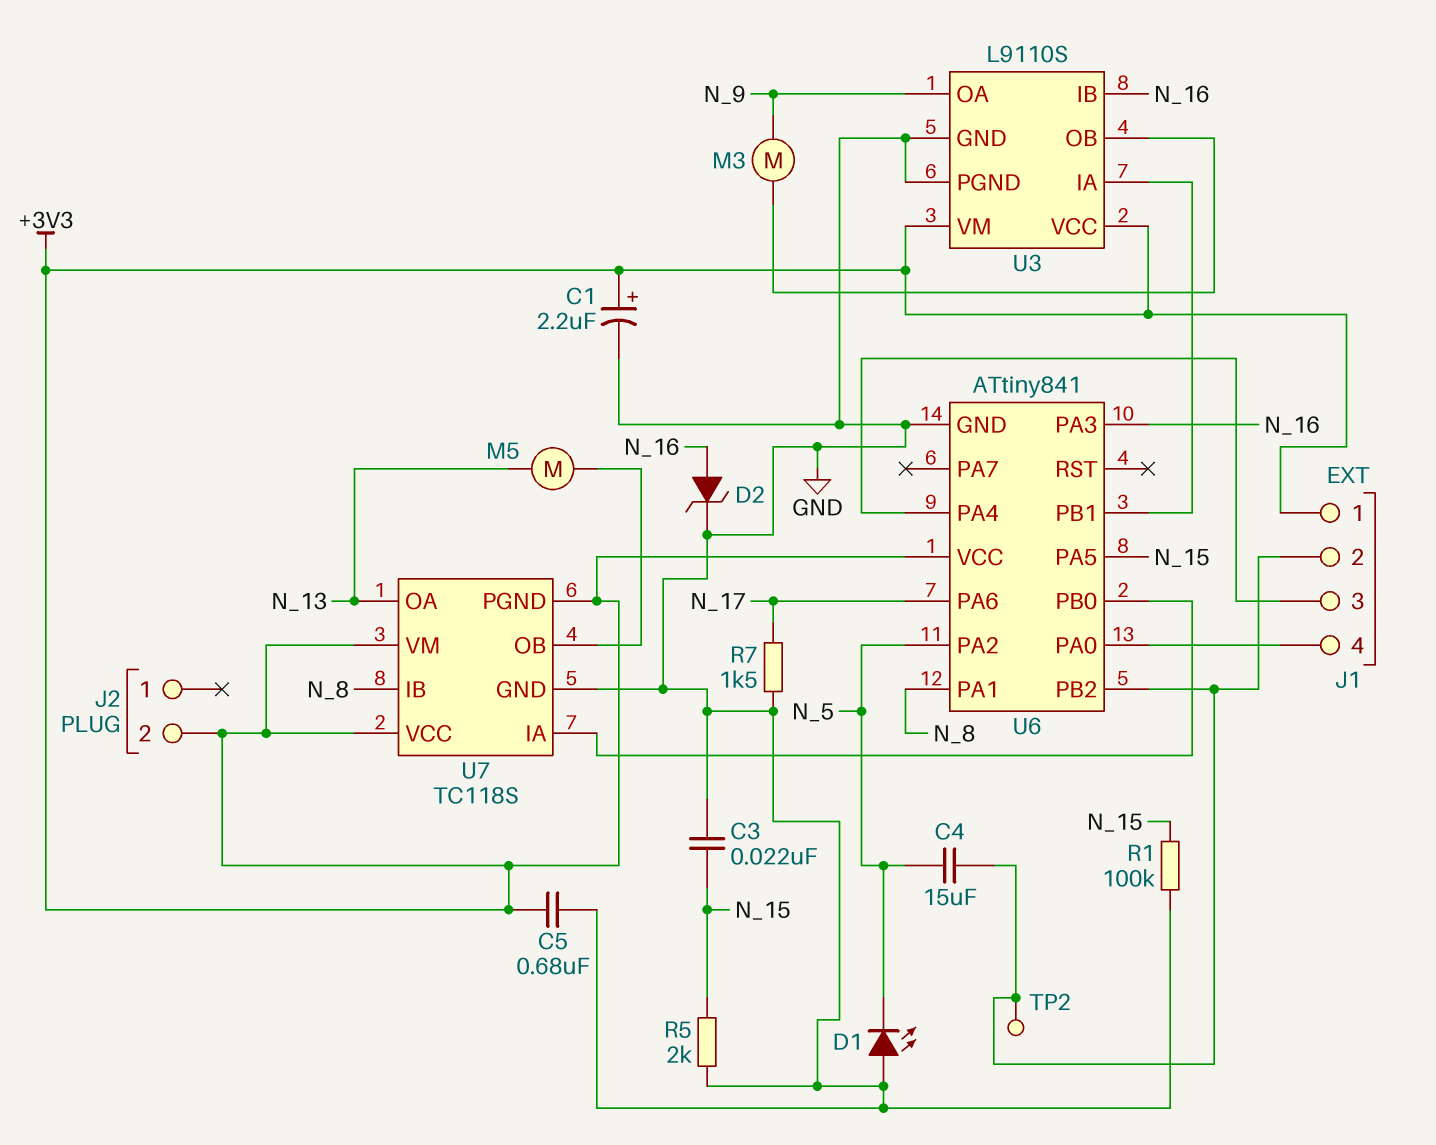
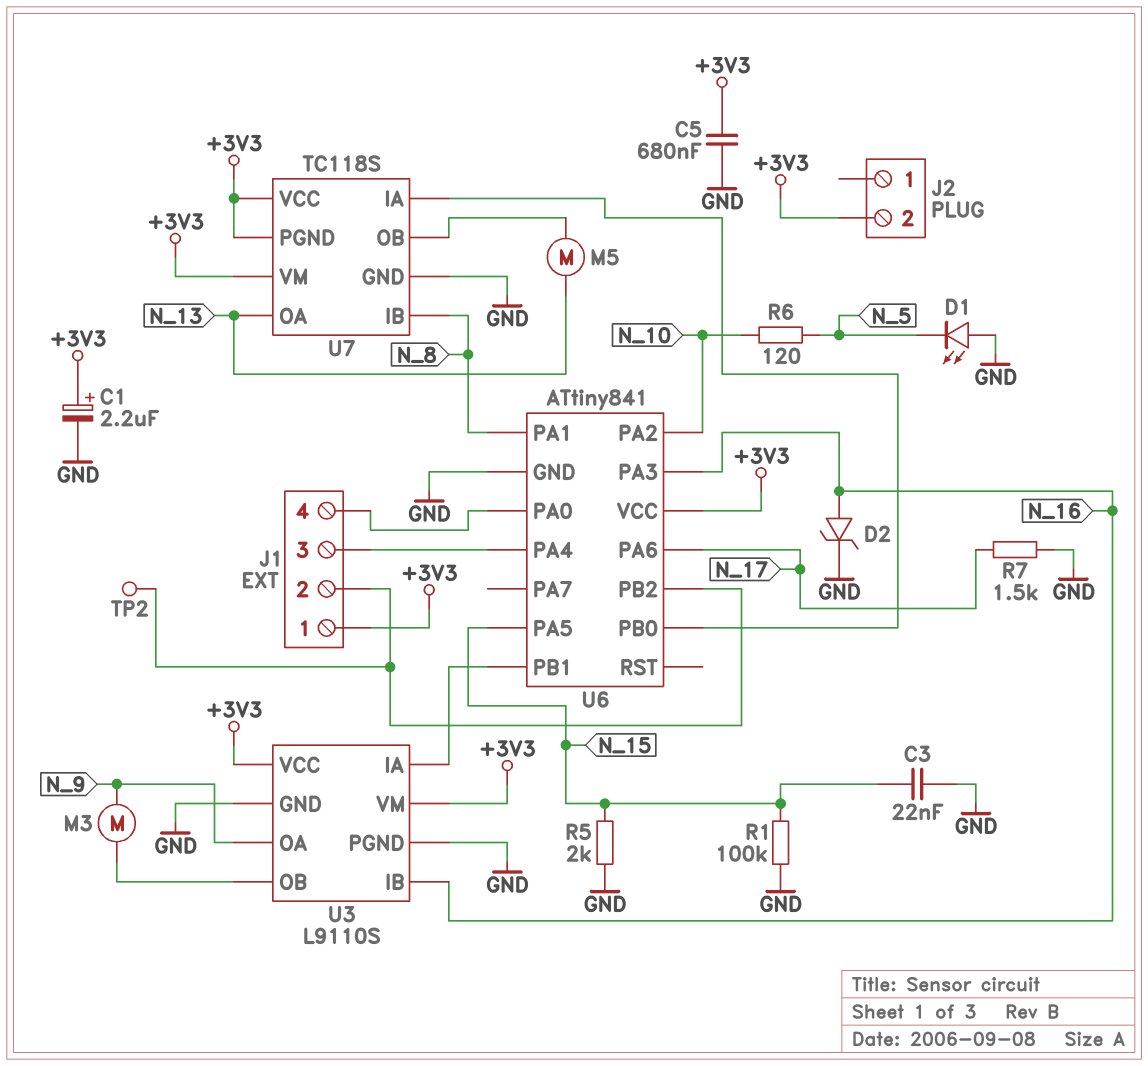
C4: 15uF (J1/2, N_5) -> none
R6: none -> 120 (N_5, N_10)
U6 pin PA2: N_5 -> N_10

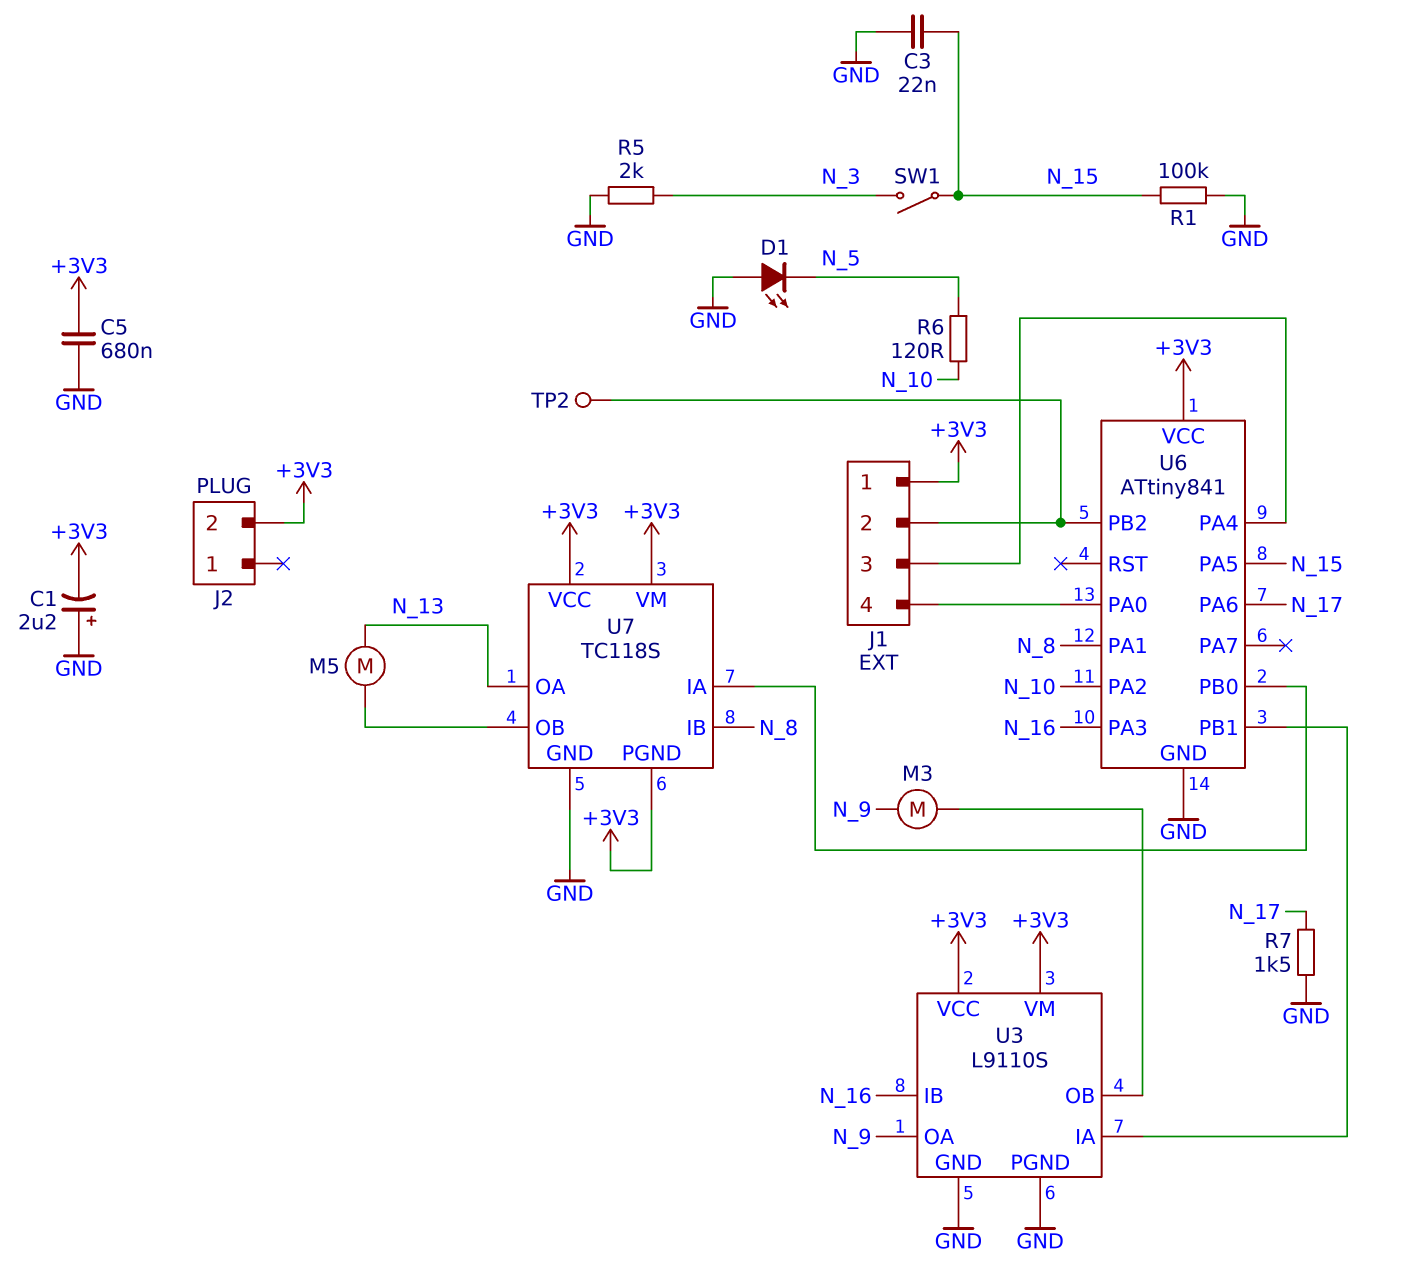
C1: 2.2uF (plus +3V3, minus GND) -> 2.2uF (plus GND, minus +3V3)
D2: zener (A N_16, K GND) -> none
R5: 2k (GND, N_15) -> 2k (GND, N_3)
SW1: none -> switch (N_3, N_15)

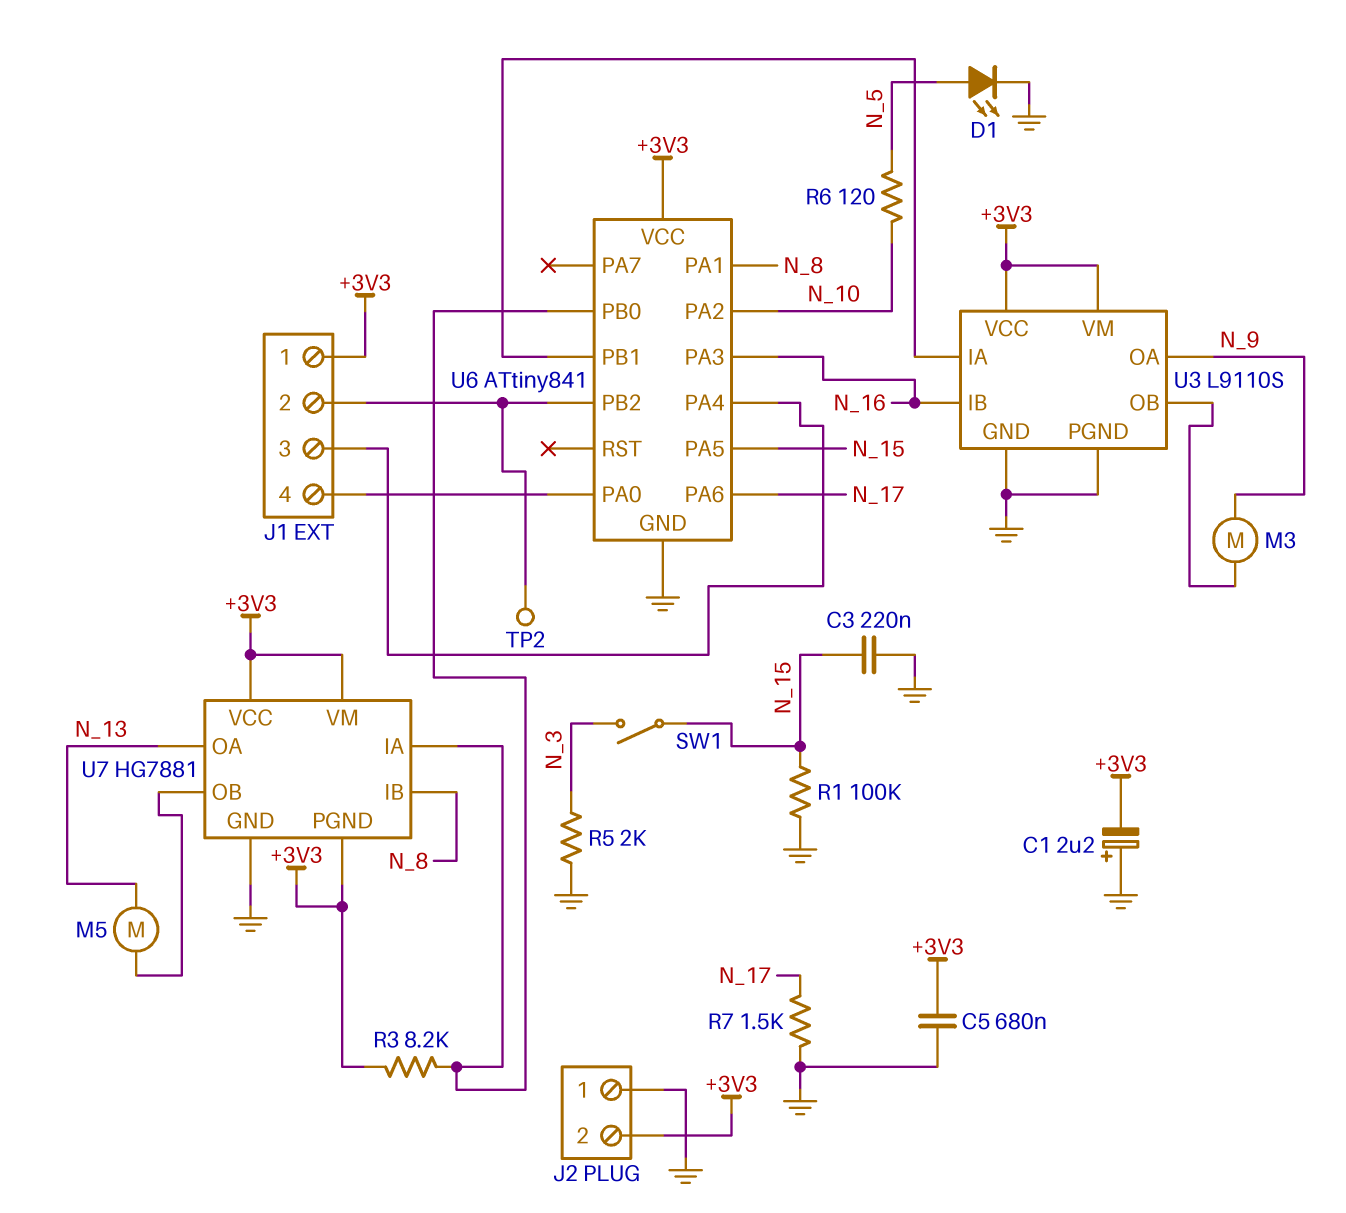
C3: 22nF (GND, N_15) -> 220nF (GND, N_15)
D1: LED (A GND, K N_5) -> LED (A N_5, K GND)
J2 pin 1: none -> GND
R3: none -> 8.2k (+3V3, U6/PB0)
U7: TC118S -> HG7881

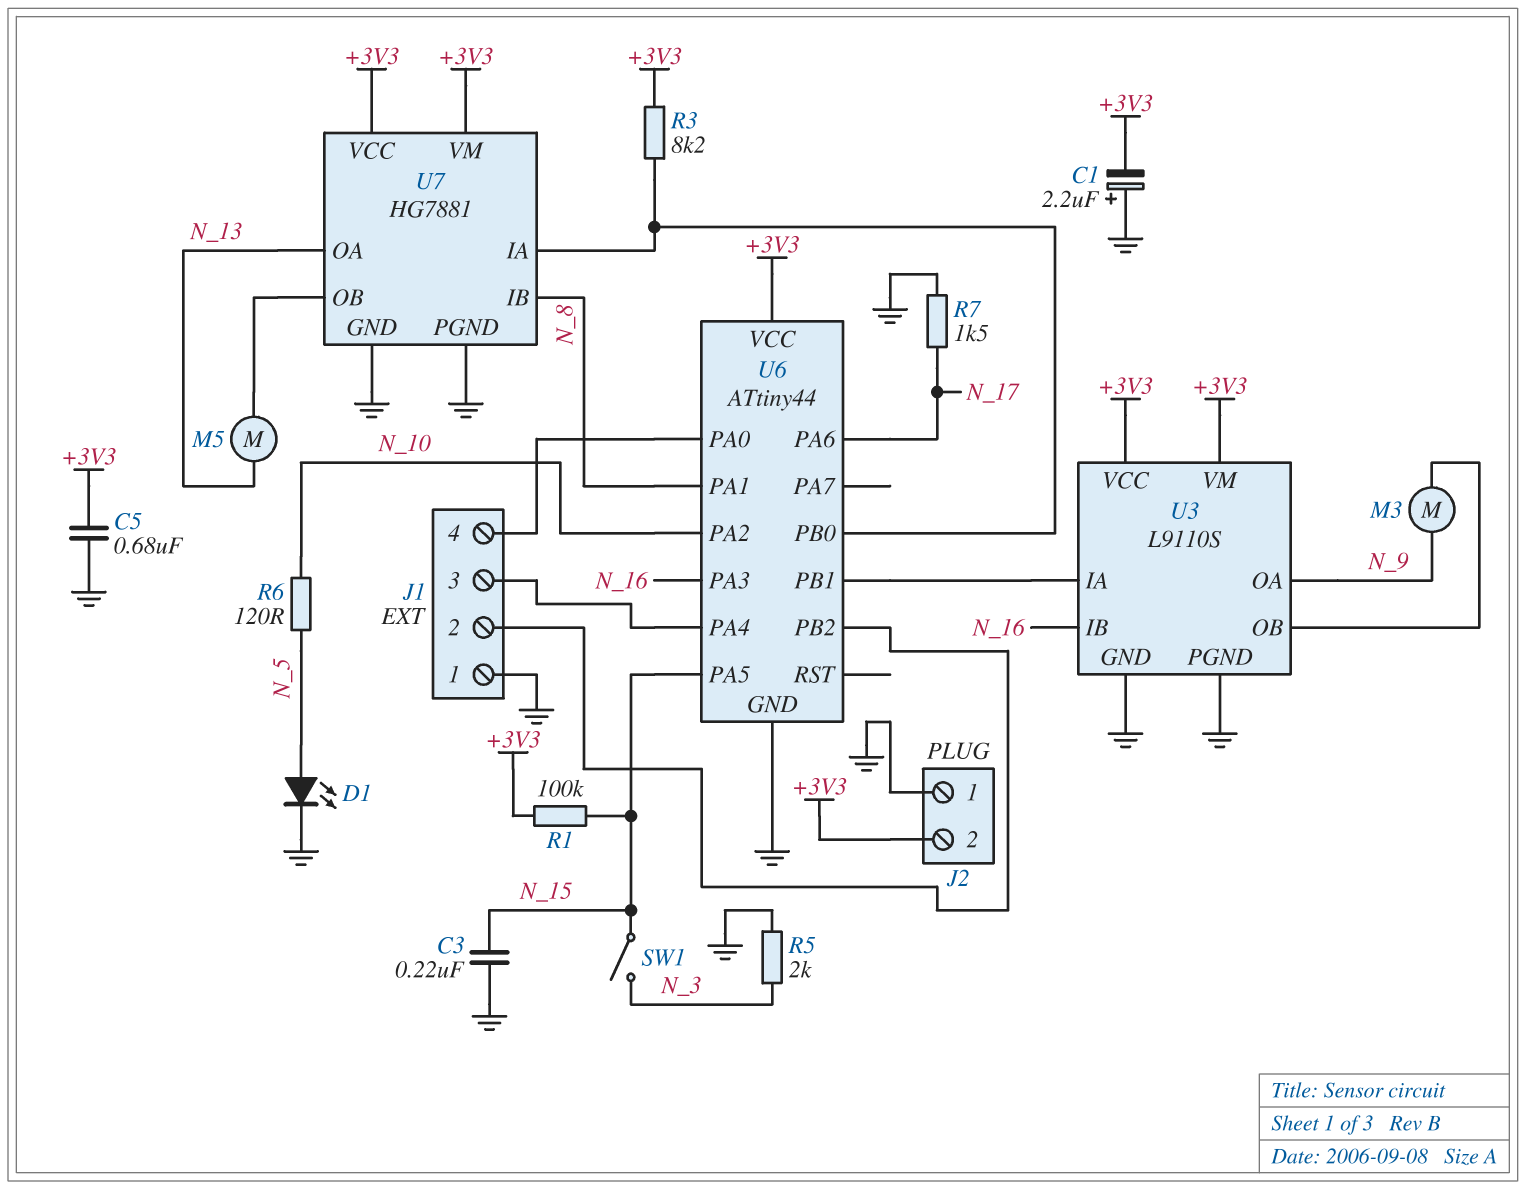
J1 pin 1: +3V3 -> GND
R1: 100k (GND, N_15) -> 100k (+3V3, N_15)
TP2: test point (J1/2) -> none
U6: ATtiny841 -> ATtiny44
U7 pin PGND: +3V3 -> GND

